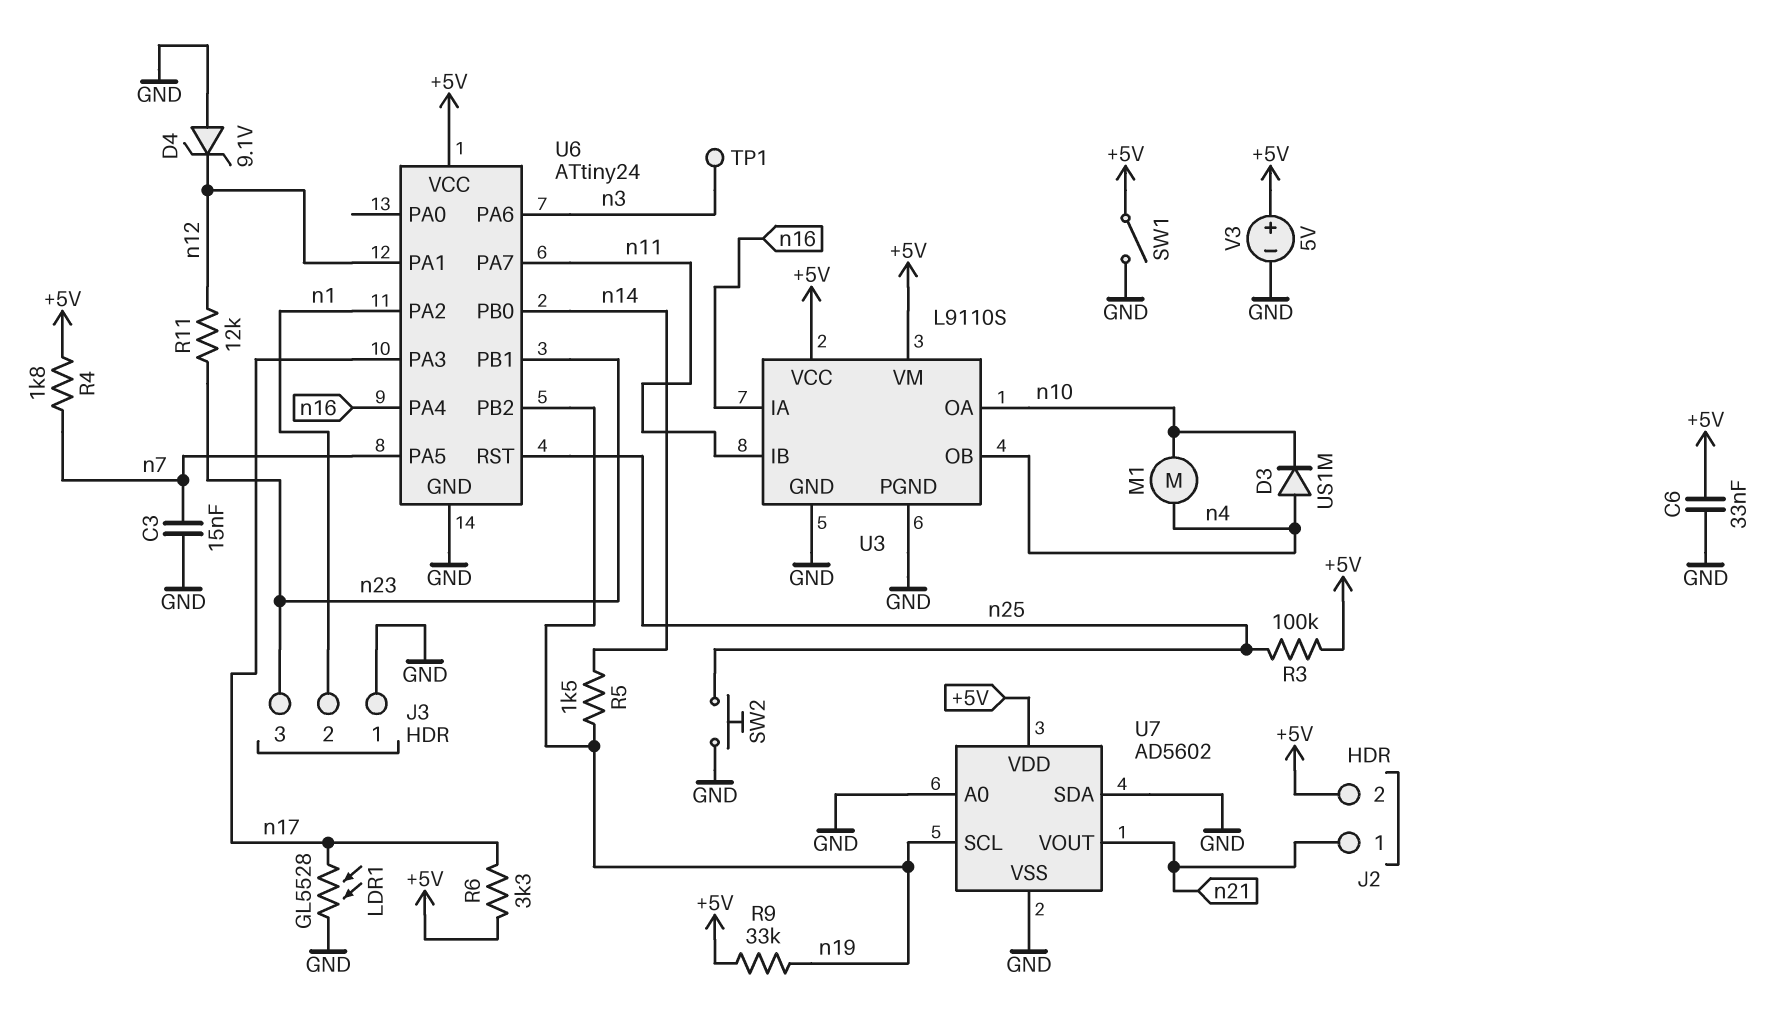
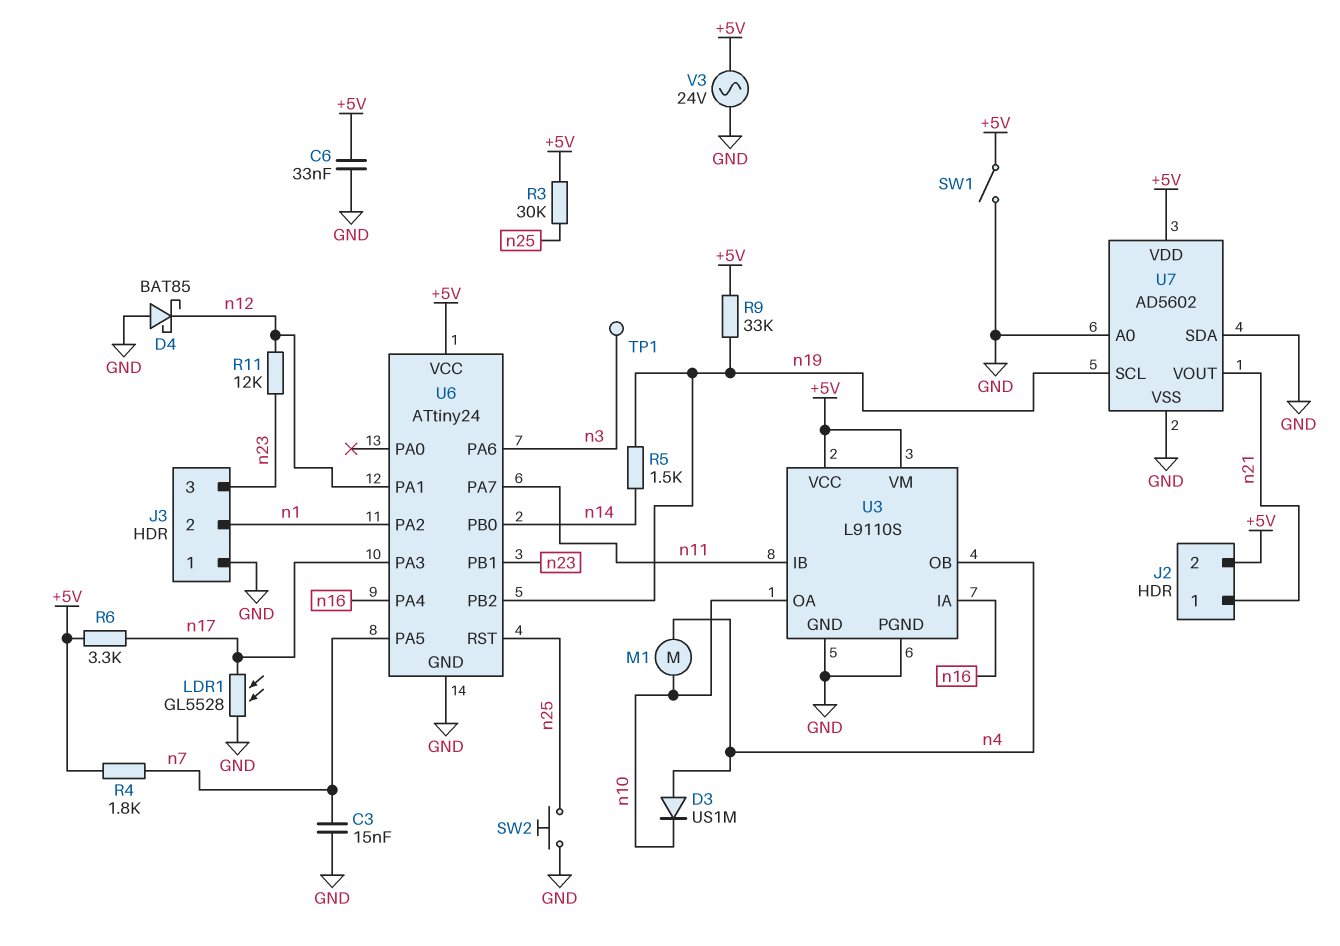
D4: zener 9.1V (A GND, K n12) -> schottky BAT85 (A GND, K n12)
R3: 100k (+5V, n25) -> 30k (+5V, n25)
V3: 5V (plus +5V, minus GND) -> AC 24V (+5V, GND)

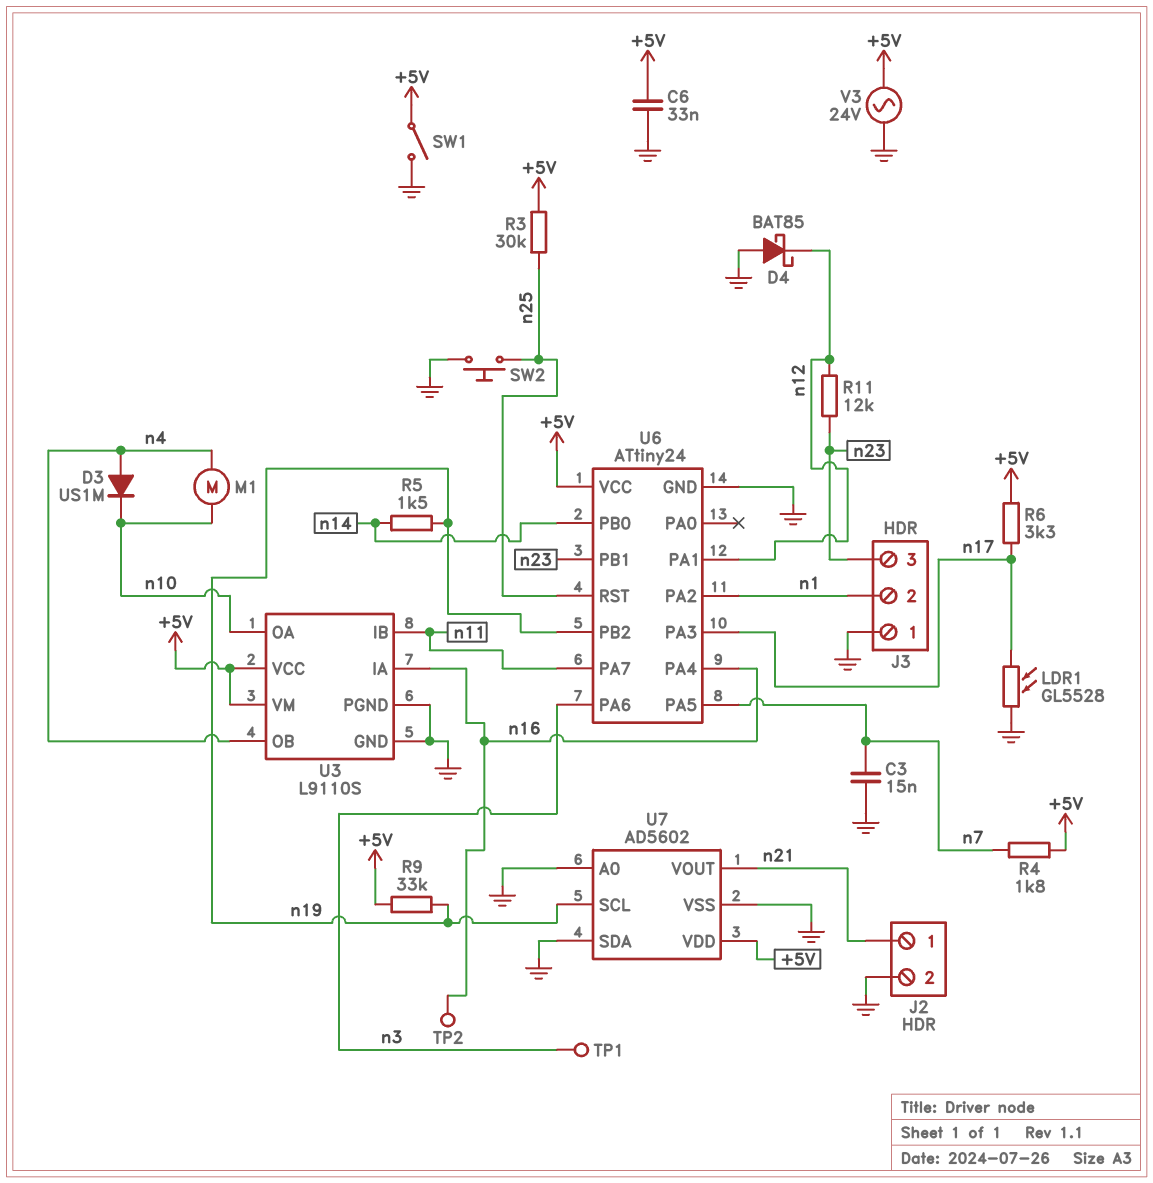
J2 pin 2: +5V -> GND
TP2: none -> test point (n16)

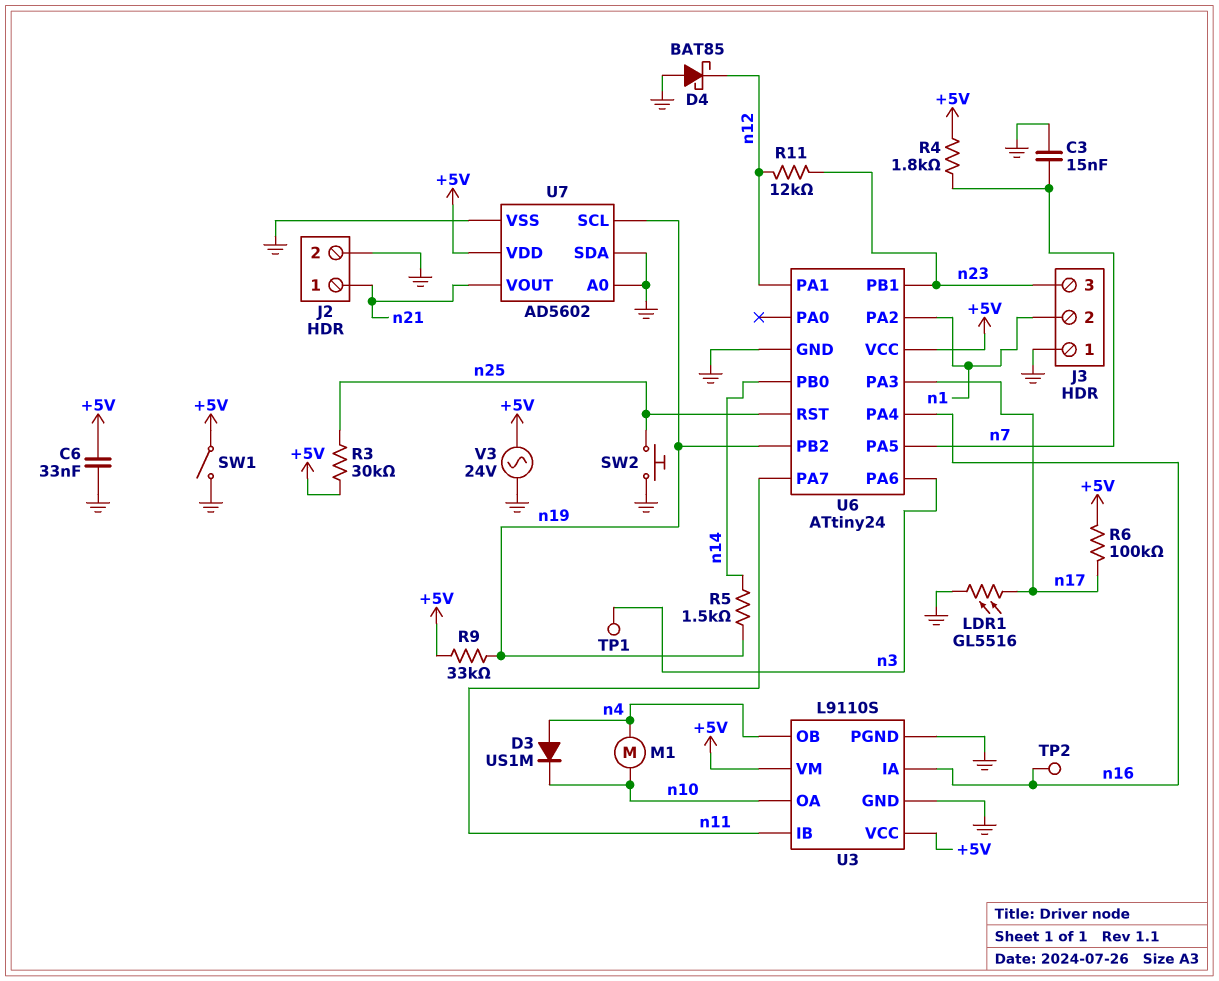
LDR1: GL5528 (GND, n17) -> GL5516 (GND, n17)
R6: 3.3k (+5V, n17) -> 100k (+5V, n17)

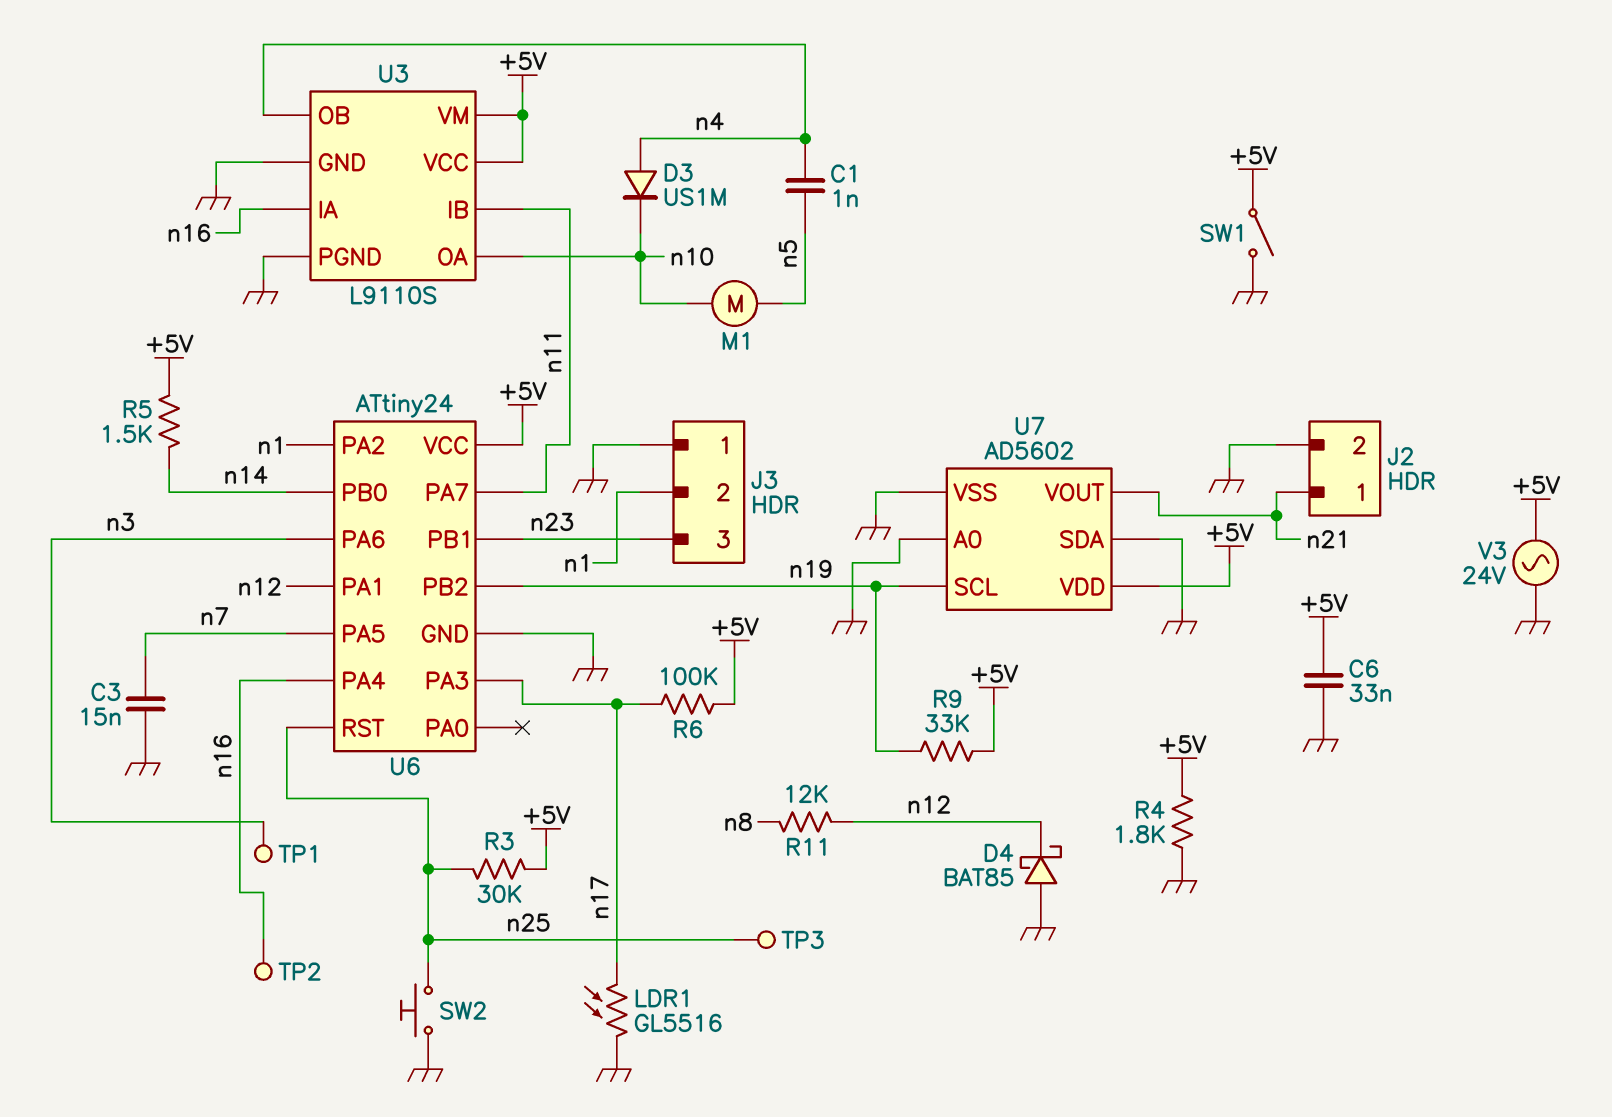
C1: none -> 1nF (n4, n5)
M1: motor (n4, n10) -> motor (n5, n10)
R4: 1.8k (+5V, n7) -> 1.8k (+5V, GND)
R5: 1.5k (n14, n19) -> 1.5k (+5V, n14)
R11: 12k (n12, n23) -> 12k (n8, n12)
TP3: none -> test point (n25)

